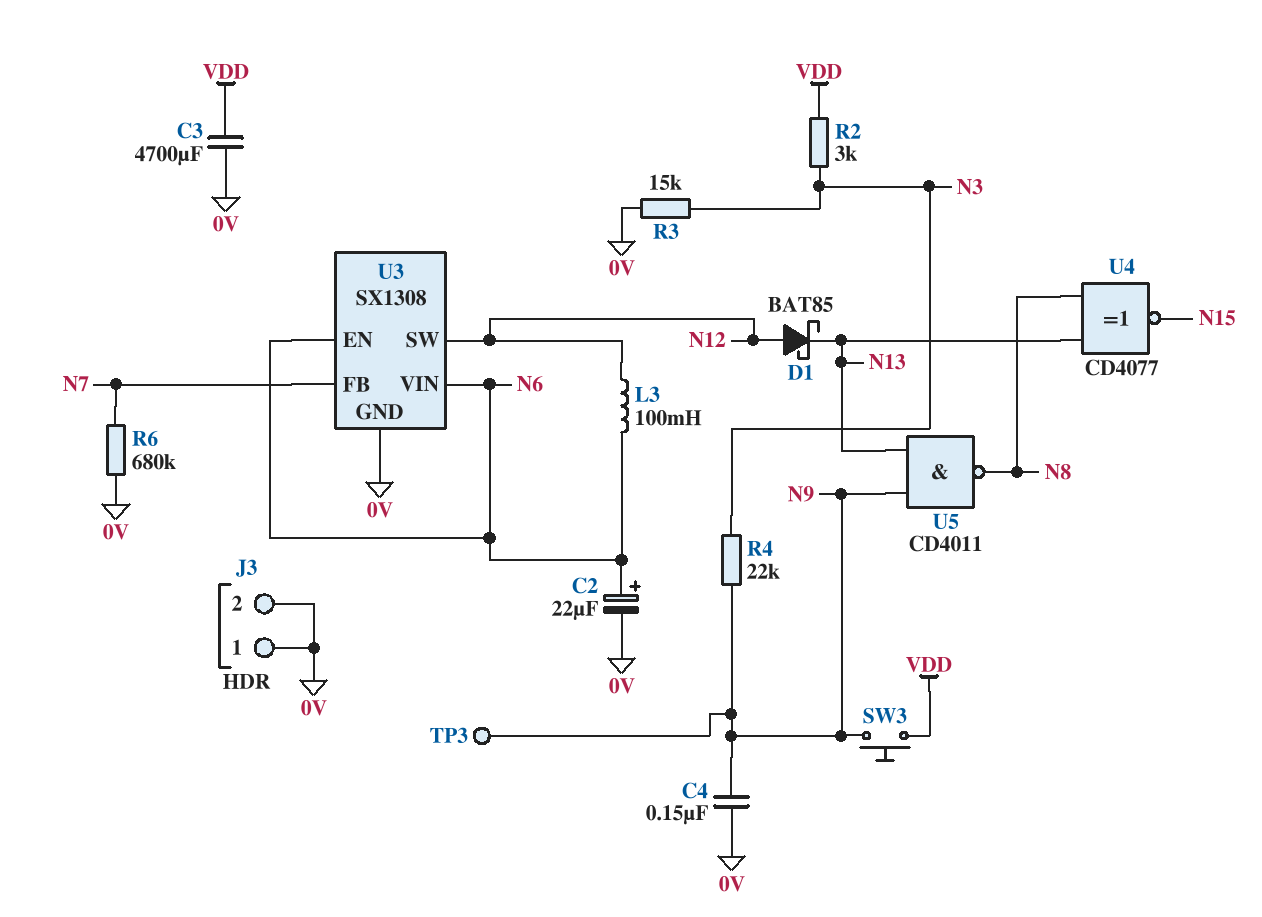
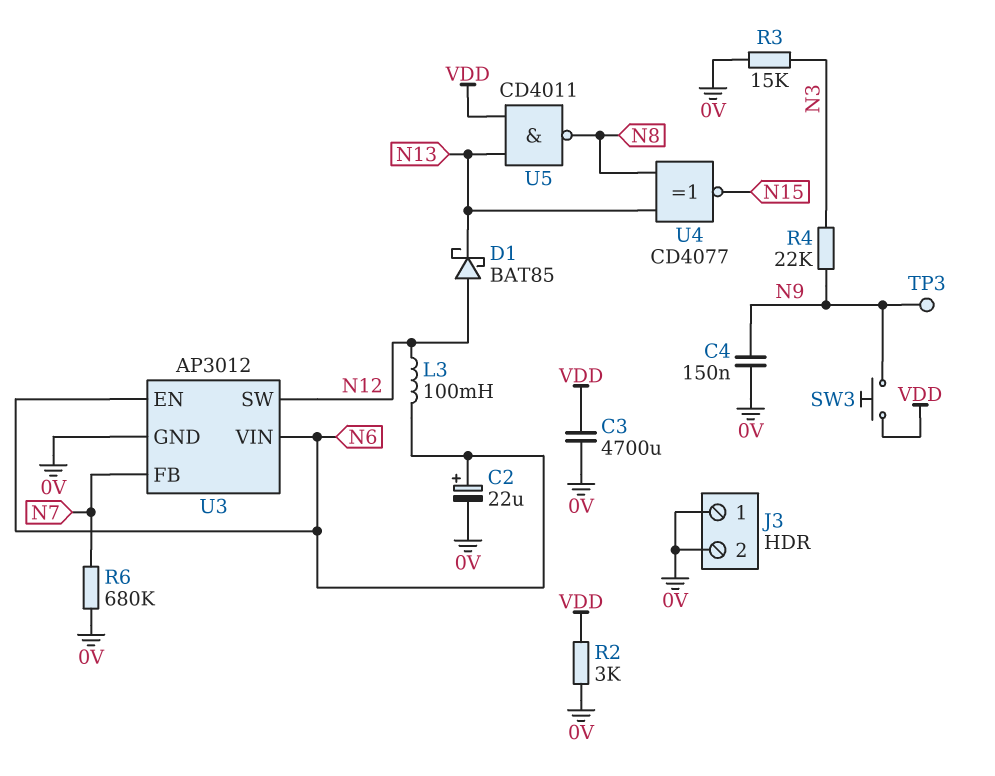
R2: 3k (N3, VDD) -> 3k (0V, VDD)
U3: SX1308 -> AP3012
U5: NAND CD4011 (in N9, in N13, out N8) -> NAND CD4011 (in N13, in VDD, out N8)

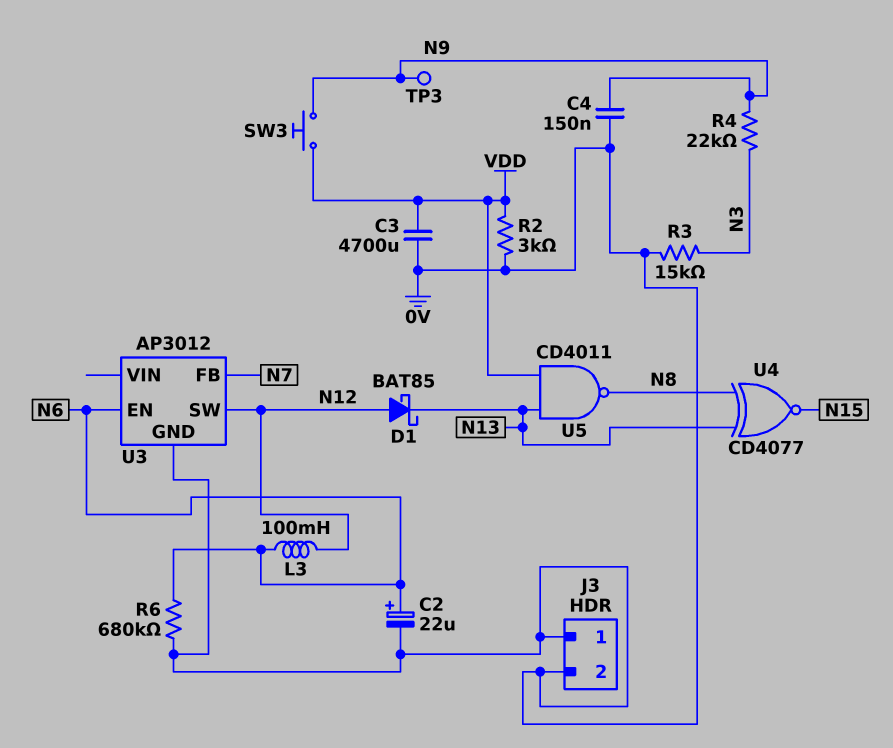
R6: 680k (0V, N7) -> 680k (0V, N6)
U3 pin VIN: N6 -> none

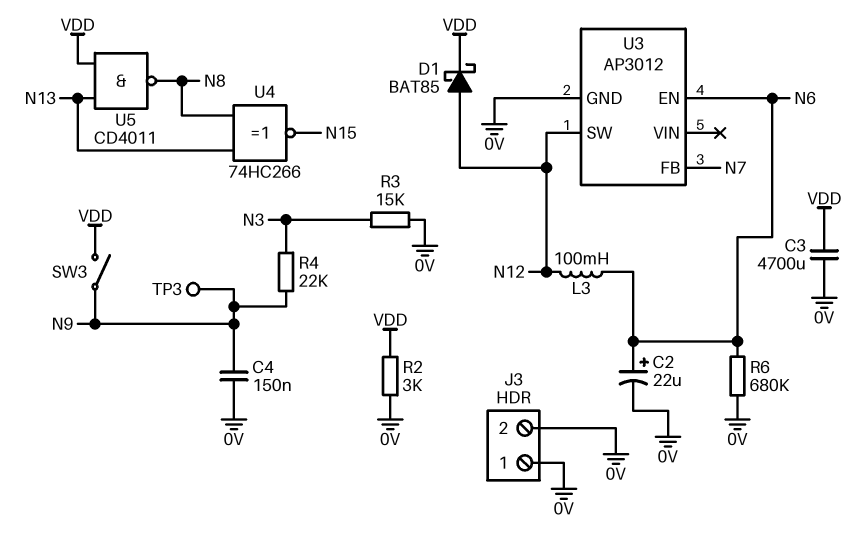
D1: schottky BAT85 (A N12, K N13) -> schottky BAT85 (A N12, K VDD)
SW3: button (N9, VDD) -> switch (N9, VDD)
U4: XNOR CD4077 (in N8, in N13, out N15) -> XNOR 74HC266 (in N8, in N13, out N15)

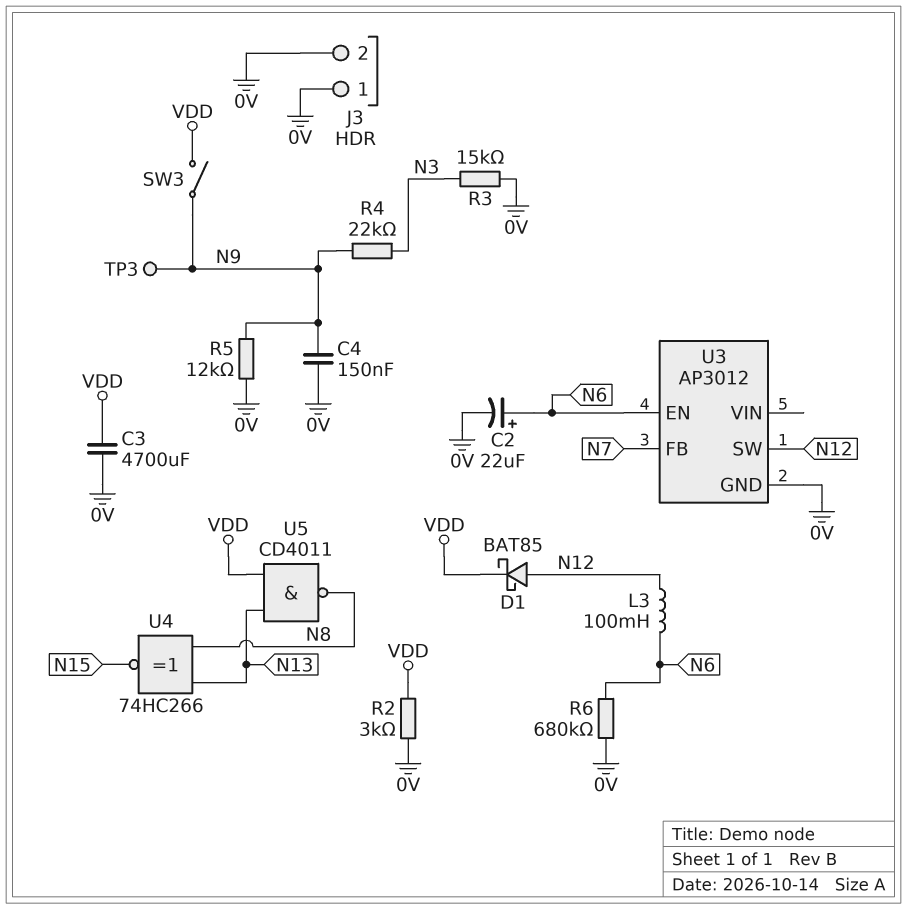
R5: none -> 12k (0V, N9)

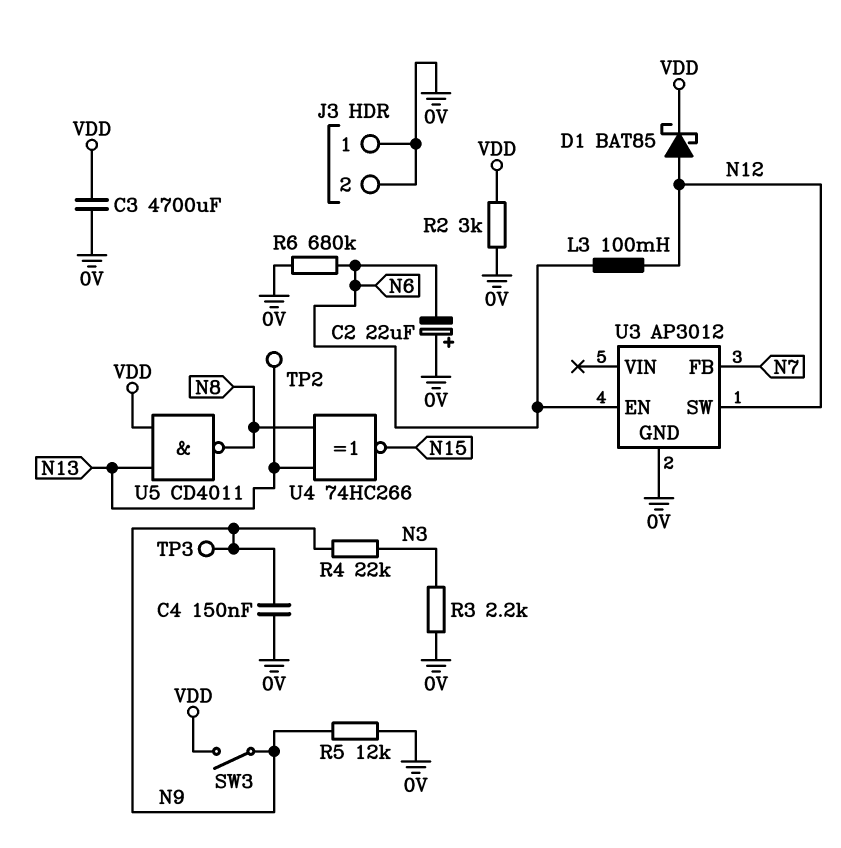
C2: 22uF (plus N6, minus 0V) -> 22uF (plus 0V, minus N6)
R3: 15k (0V, N3) -> 2.2k (0V, N3)
TP2: none -> test point (N13)

